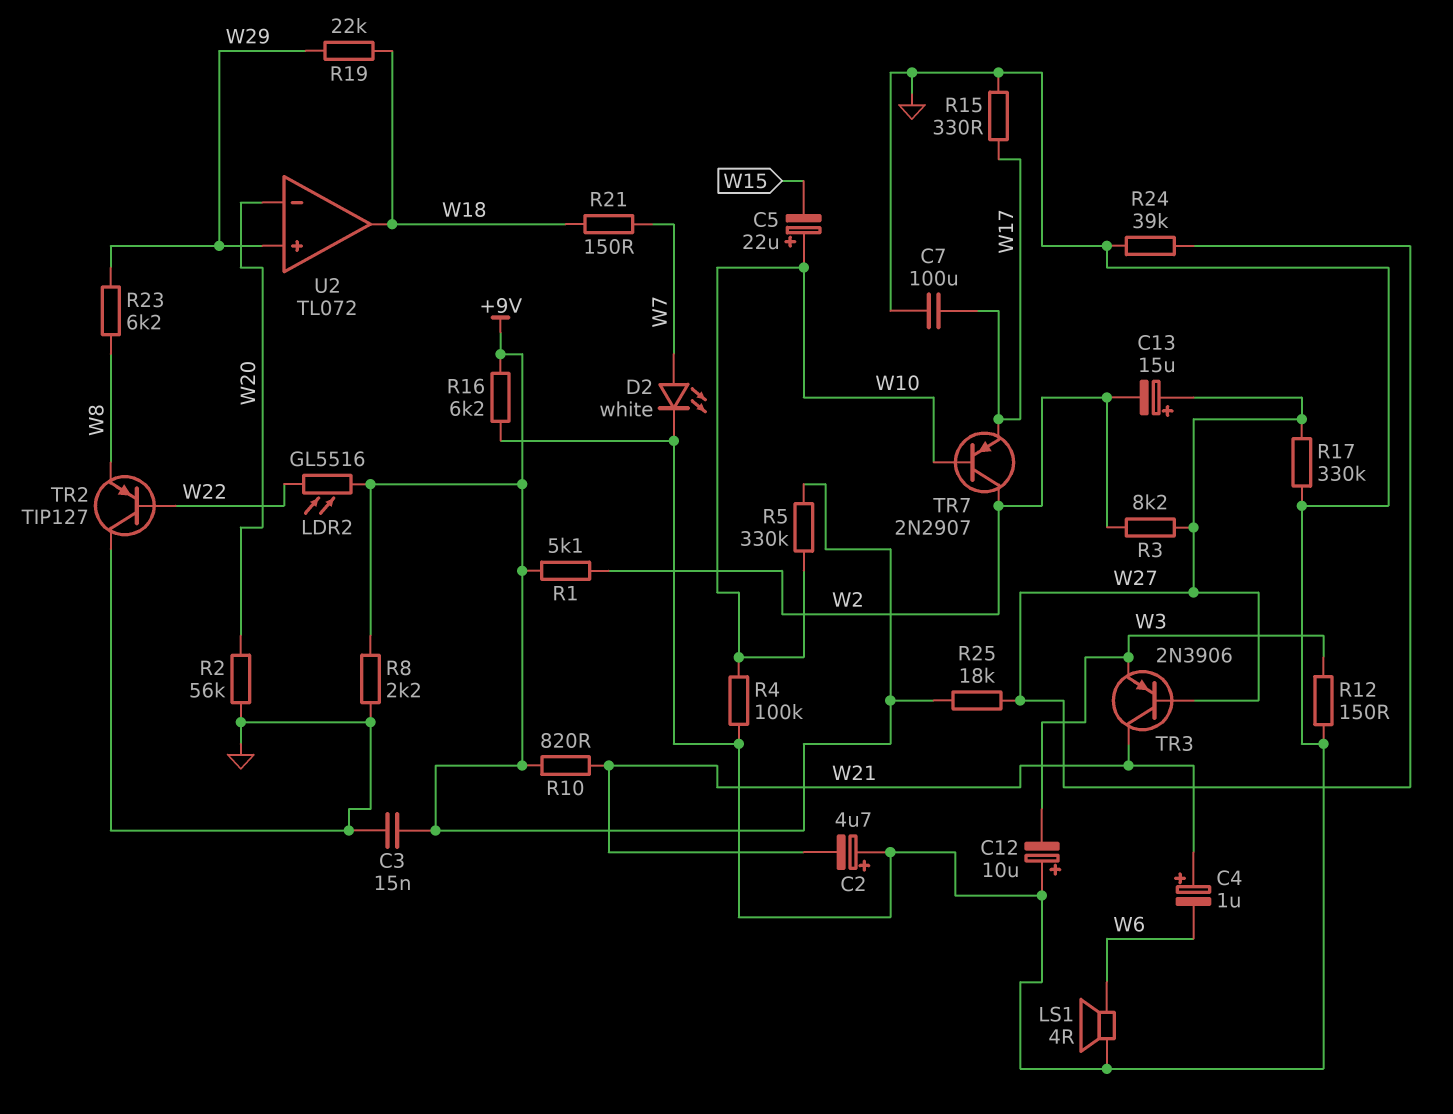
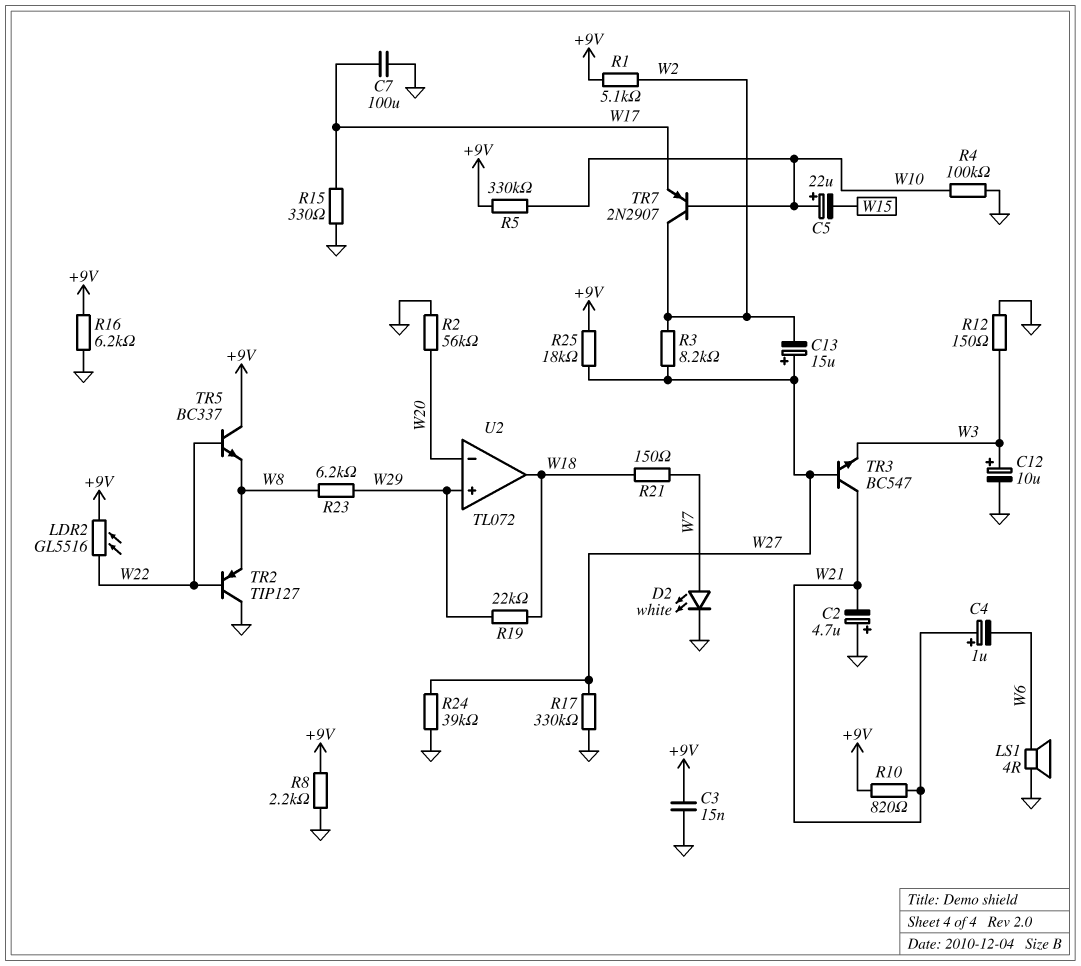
C12: 10uF (plus GND, minus W3) -> 10uF (plus W3, minus GND)
TR3: PNP 2N3906 (B W27, C W21, E W3) -> NPN BC547 (B W27, C W21, E W3)
TR5: none -> NPN BC337 (B W22, C +9V, E W8)

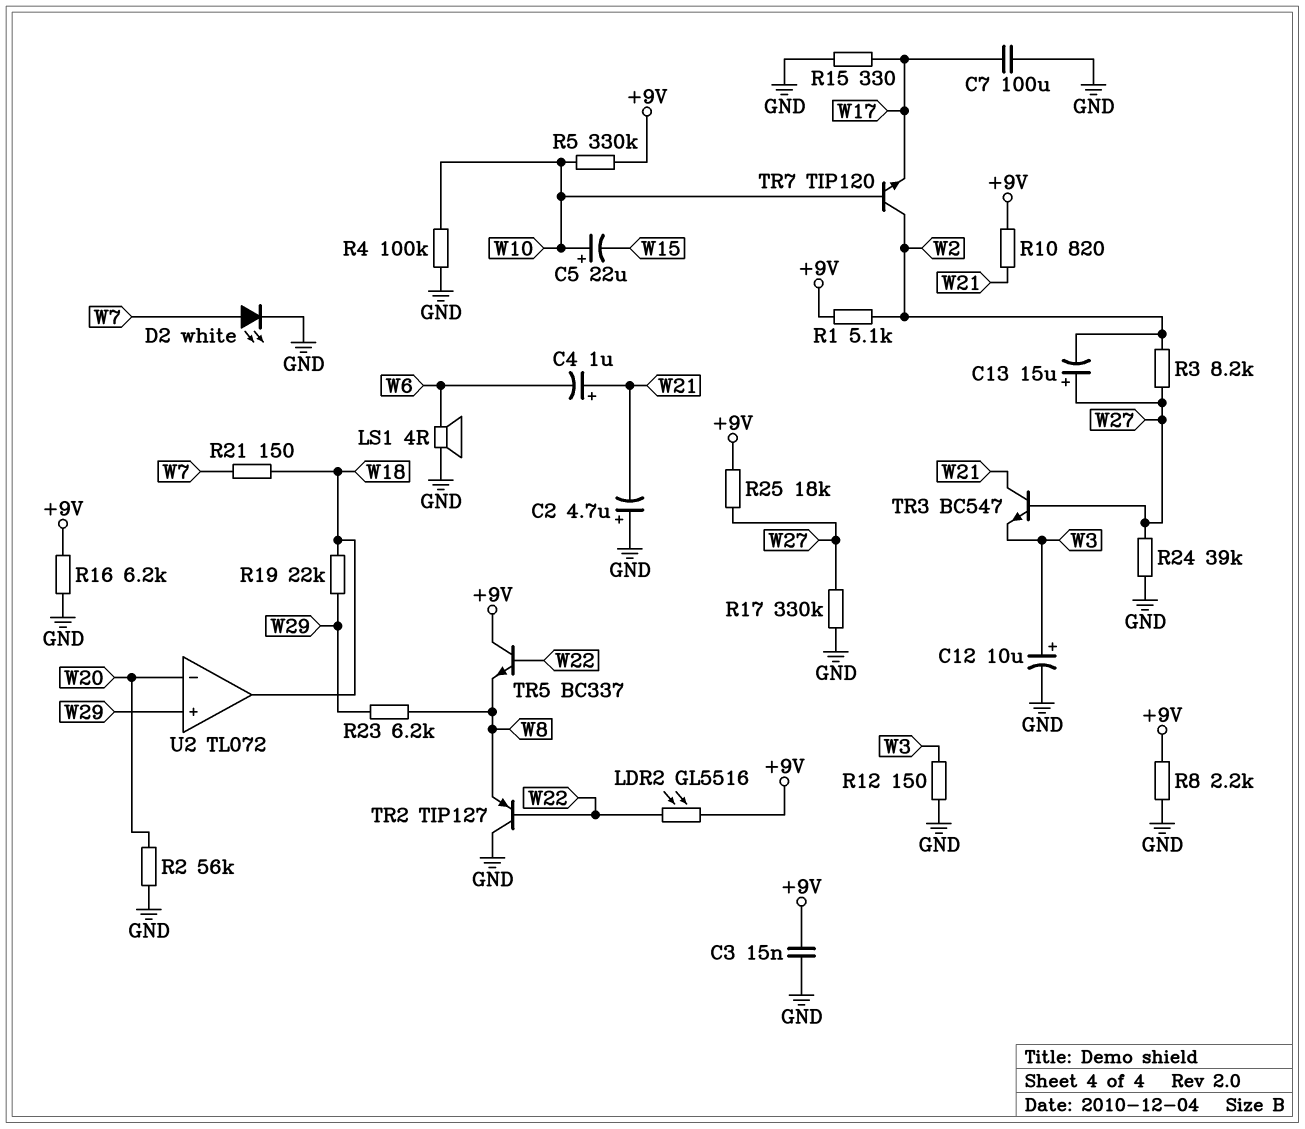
TR7: PNP 2N2907 (B W10, C W2, E W17) -> NPN TIP120 (B W10, C W2, E W17)

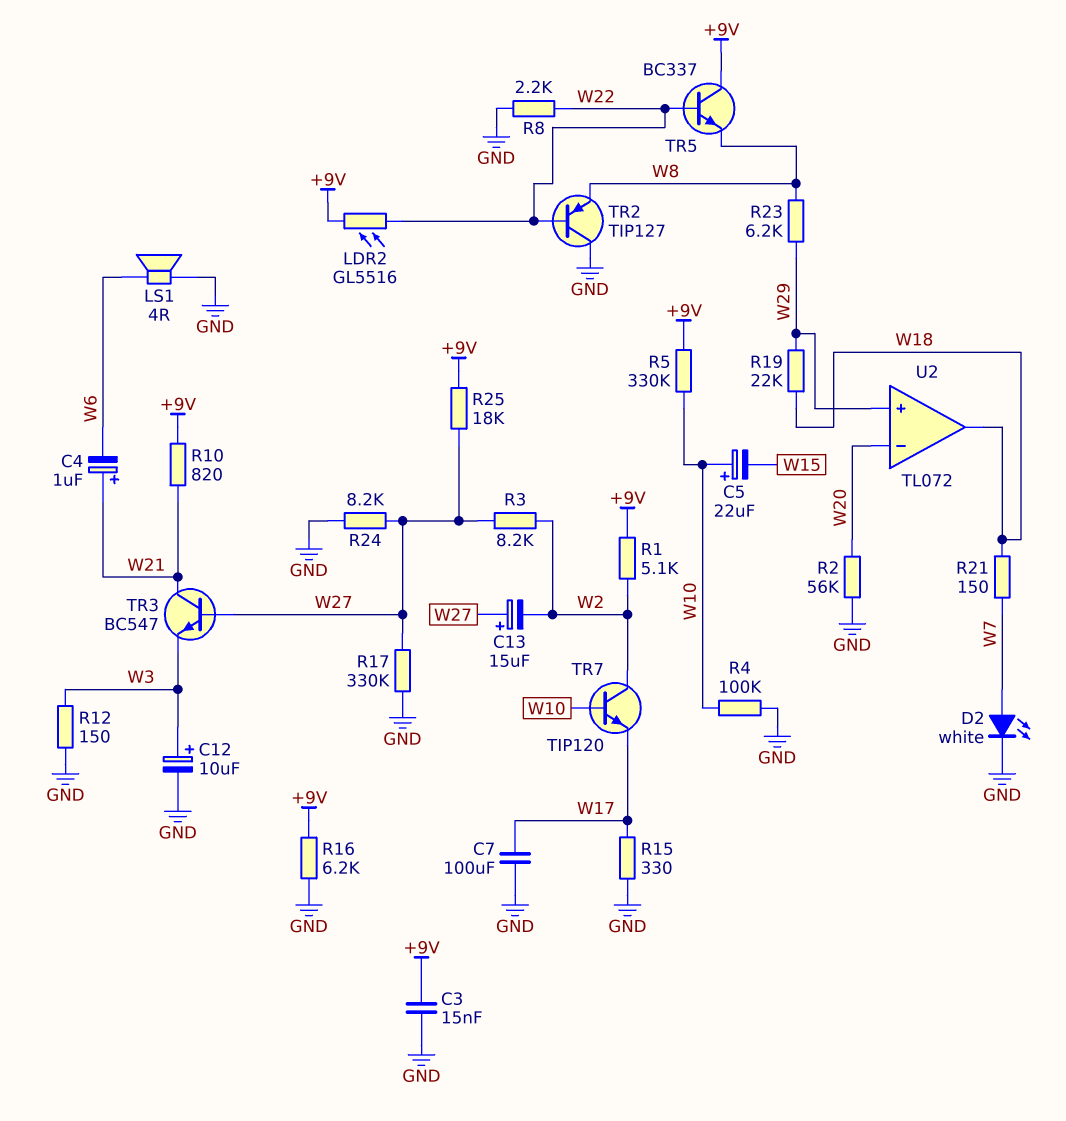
C2: 4.7uF (plus GND, minus W21) -> none
R8: 2.2k (+9V, GND) -> 2.2k (GND, W22)
R24: 39k (GND, W27) -> 8.2k (GND, W27)

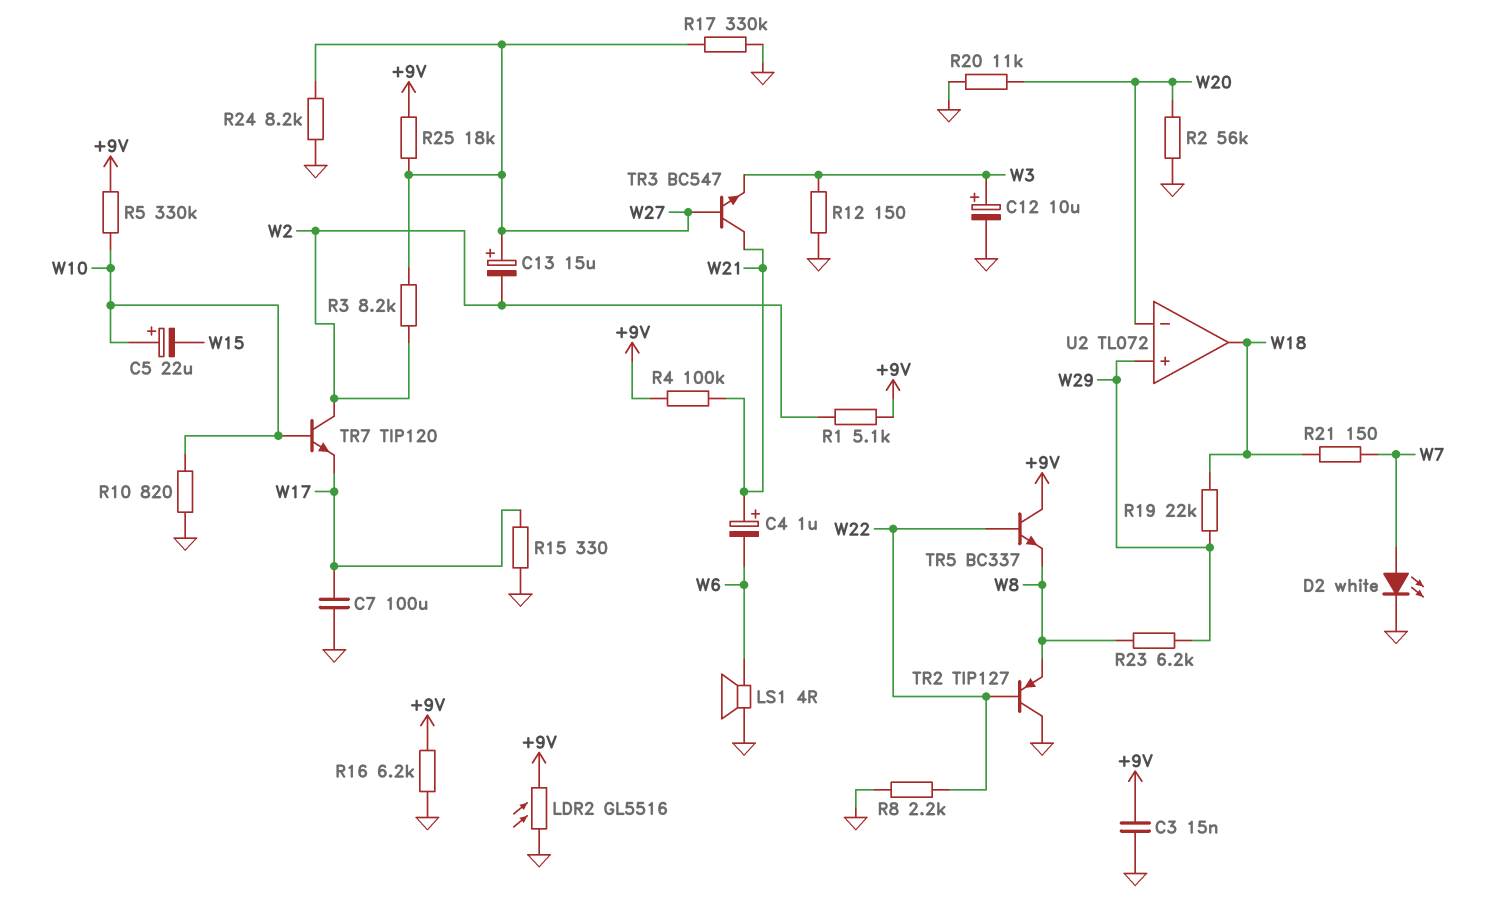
LDR2: GL5516 (+9V, W22) -> GL5516 (+9V, GND)
R4: 100k (GND, W10) -> 100k (+9V, W21)
R10: 820 (+9V, W21) -> 820 (GND, W10)
R20: none -> 11k (GND, W20)

